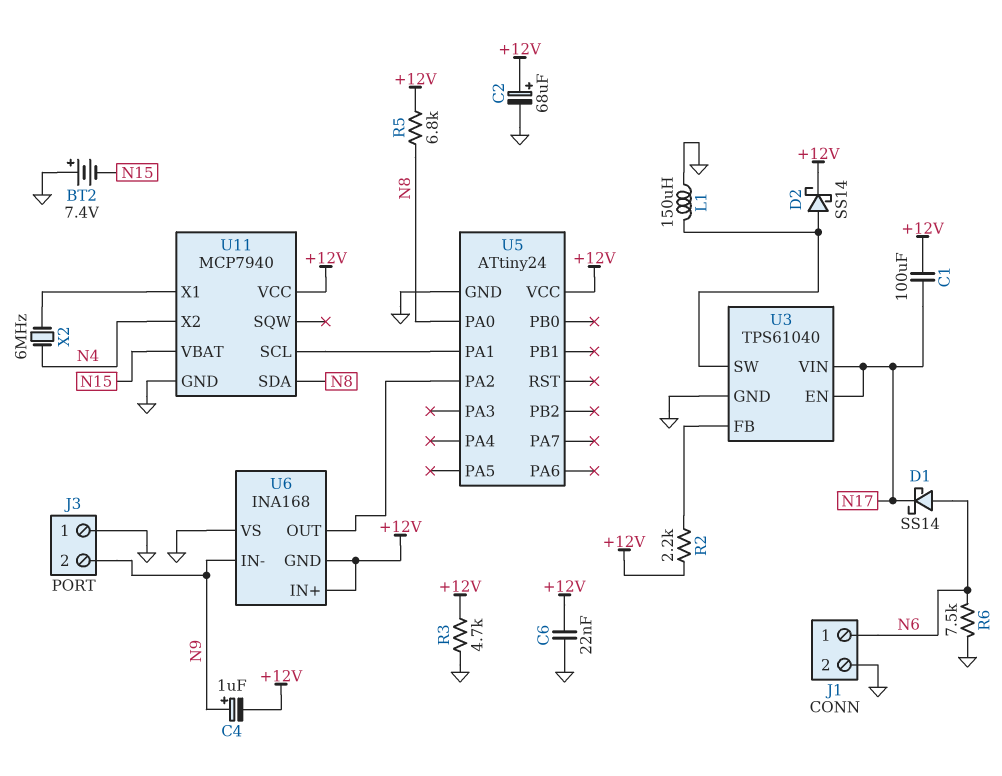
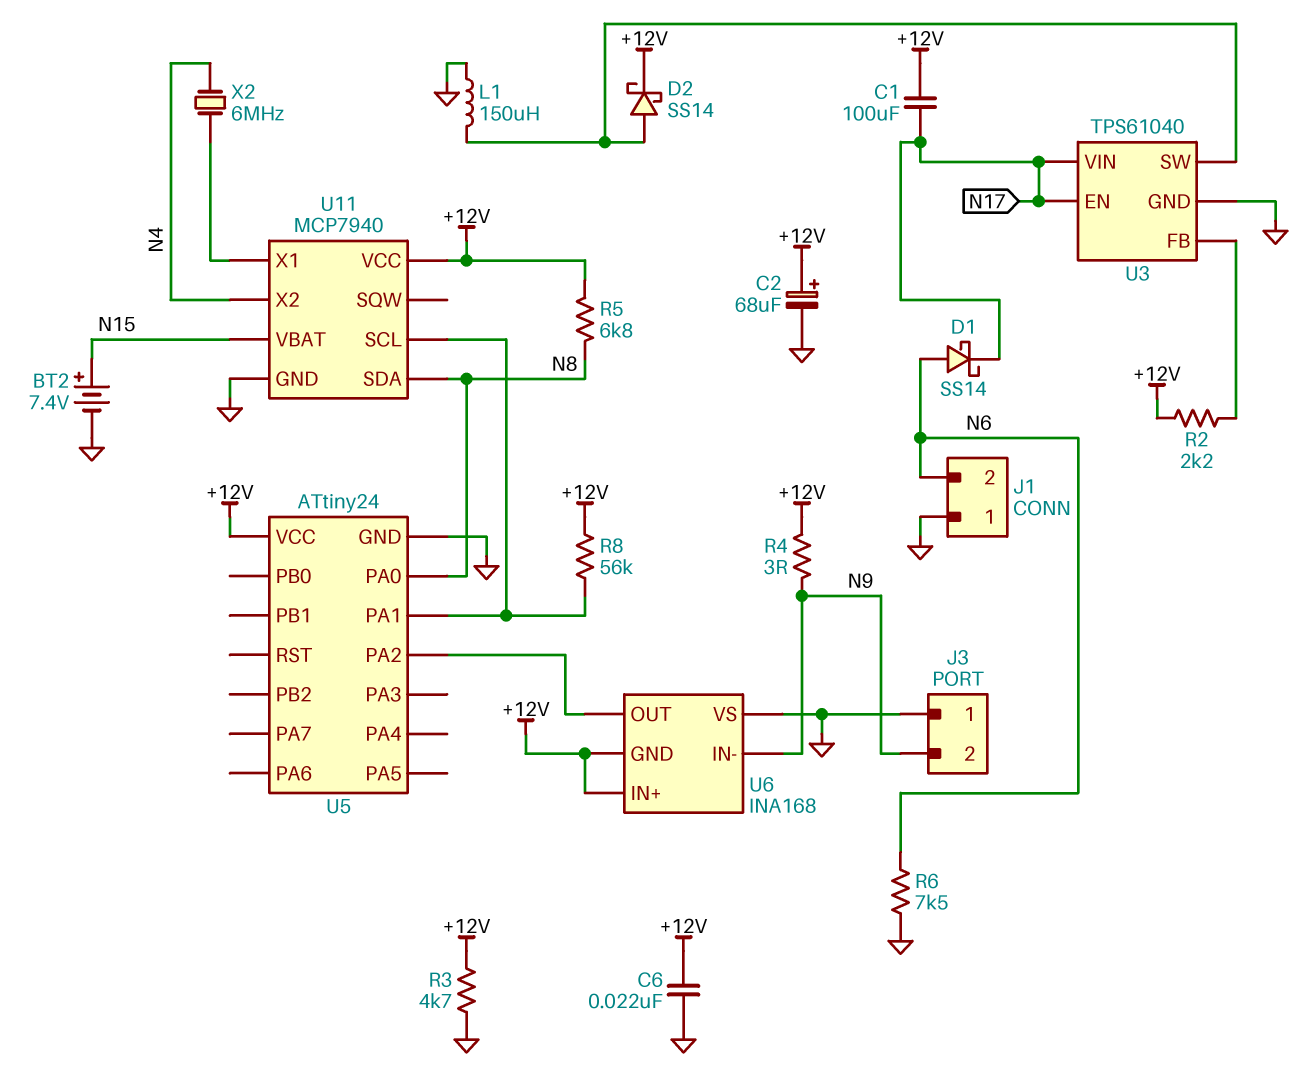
BT2: 7.4V (plus GND, minus N15) -> 7.4V (plus N15, minus GND)
C4: 1uF (plus N9, minus +12V) -> none
J1 pin 1: N6 -> GND
J1 pin 2: GND -> N6
R4: none -> 3 (+12V, N9)
R8: none -> 56k (+12V, U5/PA1)

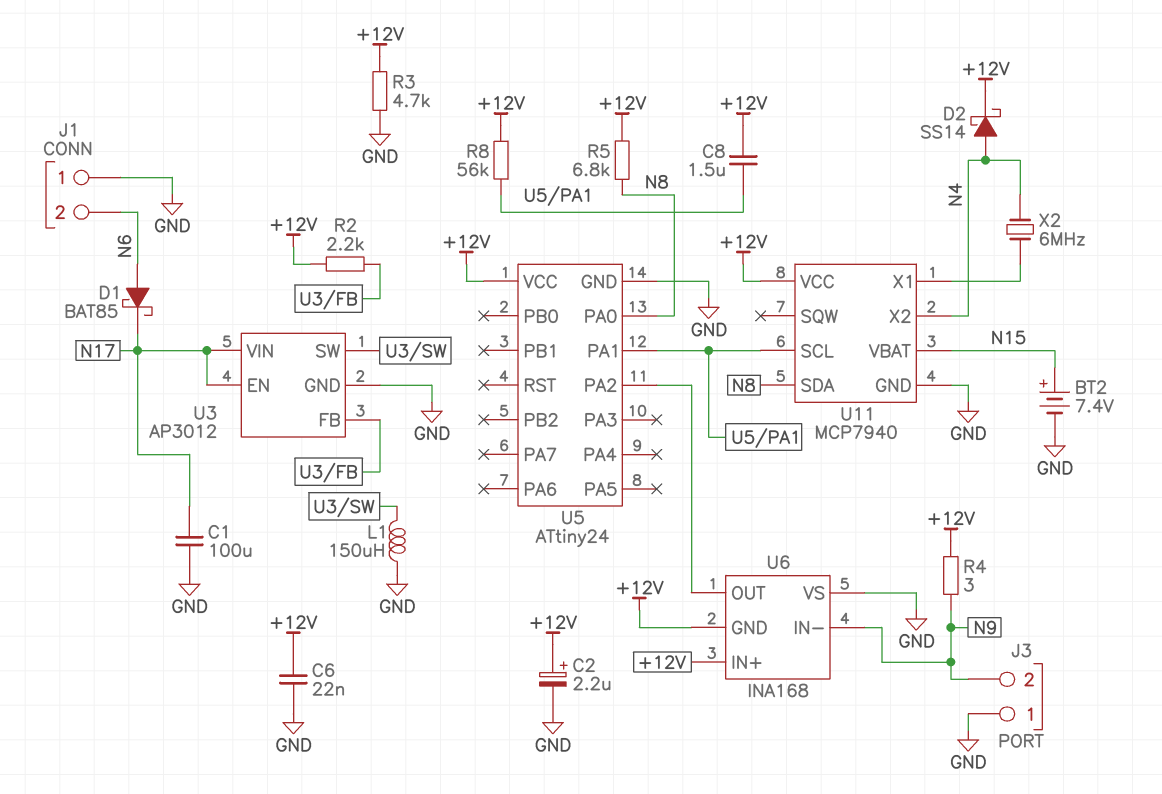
C1: 100uF (+12V, N17) -> 100uF (GND, N17)
C2: 68uF (plus +12V, minus GND) -> 2.2uF (plus +12V, minus GND)
C8: none -> 1.5uF (+12V, U5/PA1)
D1: schottky SS14 (A N6, K N17) -> schottky BAT85 (A N6, K N17)
D2: schottky SS14 (A U3/SW, K +12V) -> schottky SS14 (A N4, K +12V)
R6: 7.5k (GND, N6) -> none
U3: TPS61040 -> AP3012

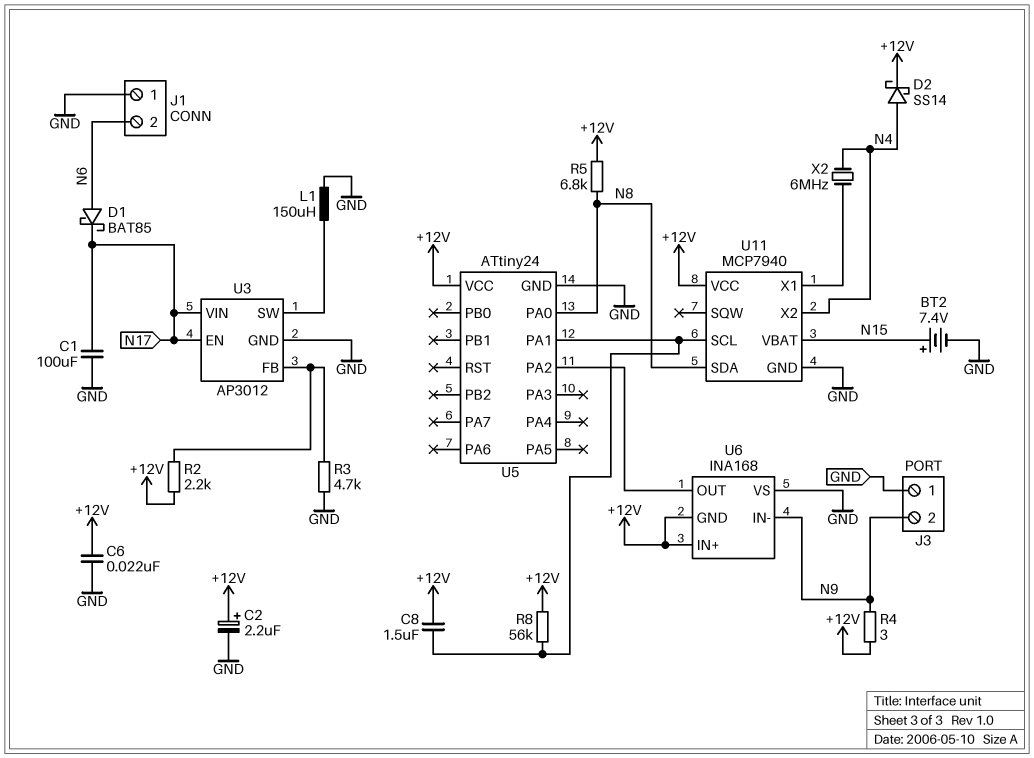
R3: 4.7k (+12V, GND) -> 4.7k (GND, U3/FB)

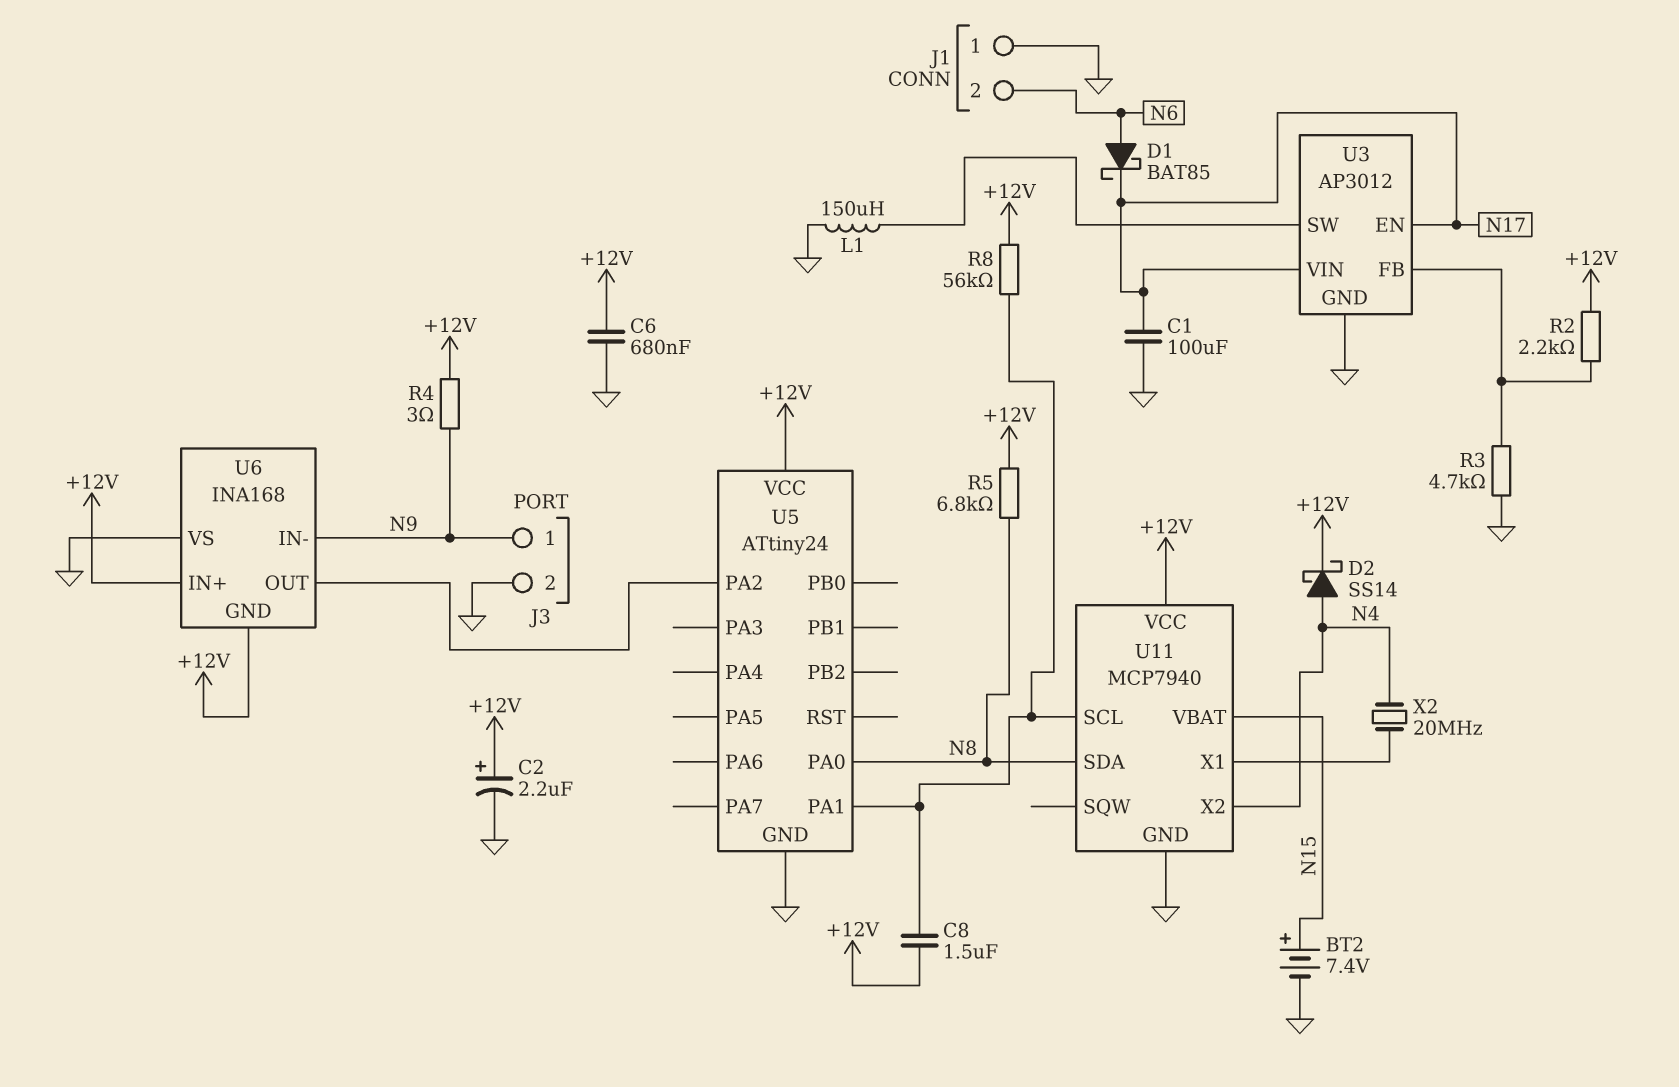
C6: 22nF (+12V, GND) -> 680nF (+12V, GND)
J3 pin 1: GND -> N9
J3 pin 2: N9 -> GND
X2: 6MHz (N4, U11/X1) -> 20MHz (N4, U11/X1)

